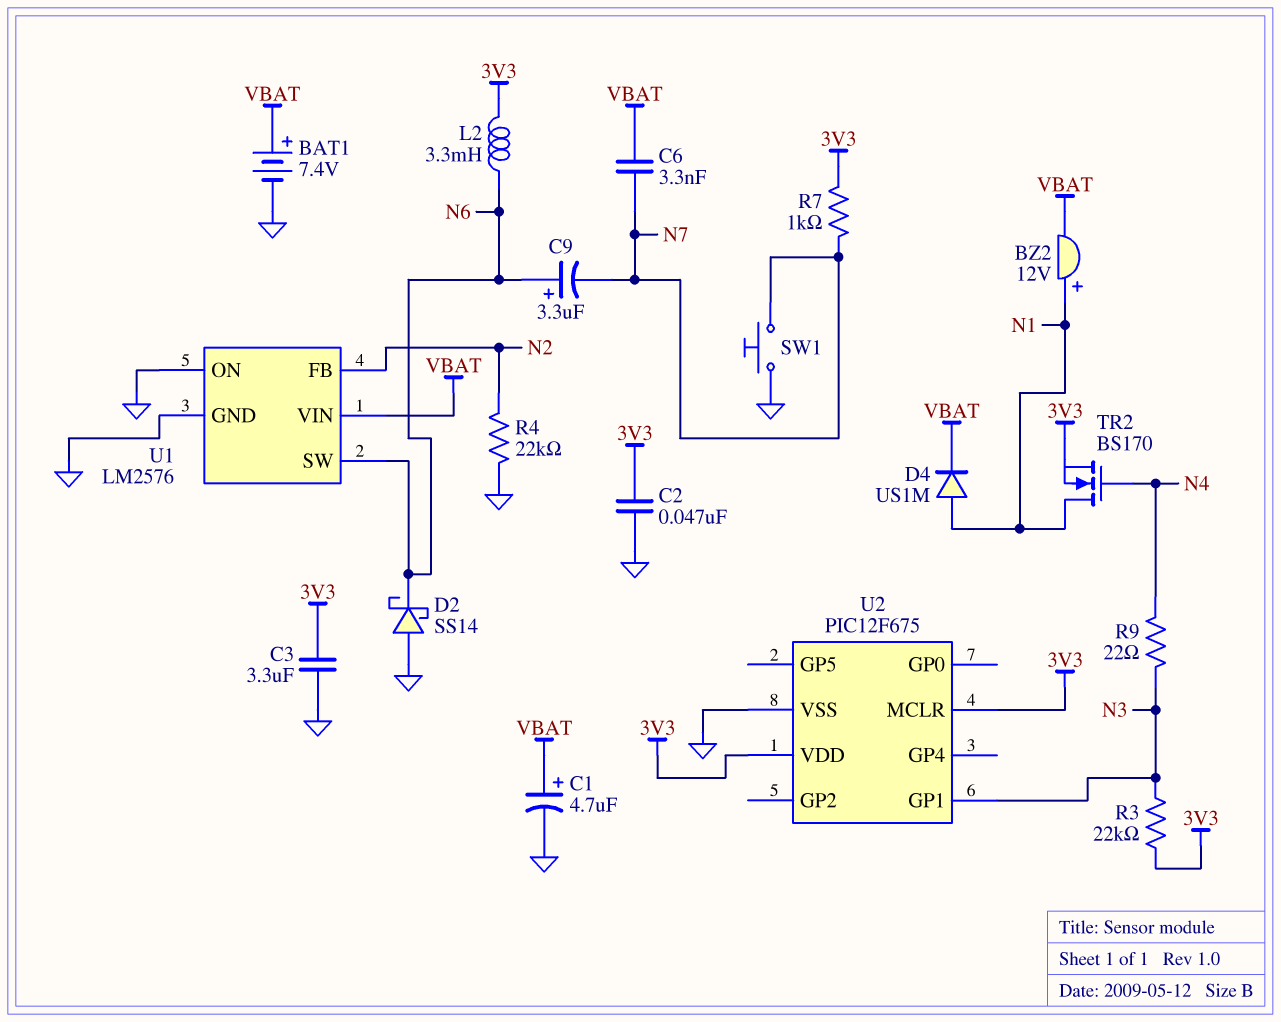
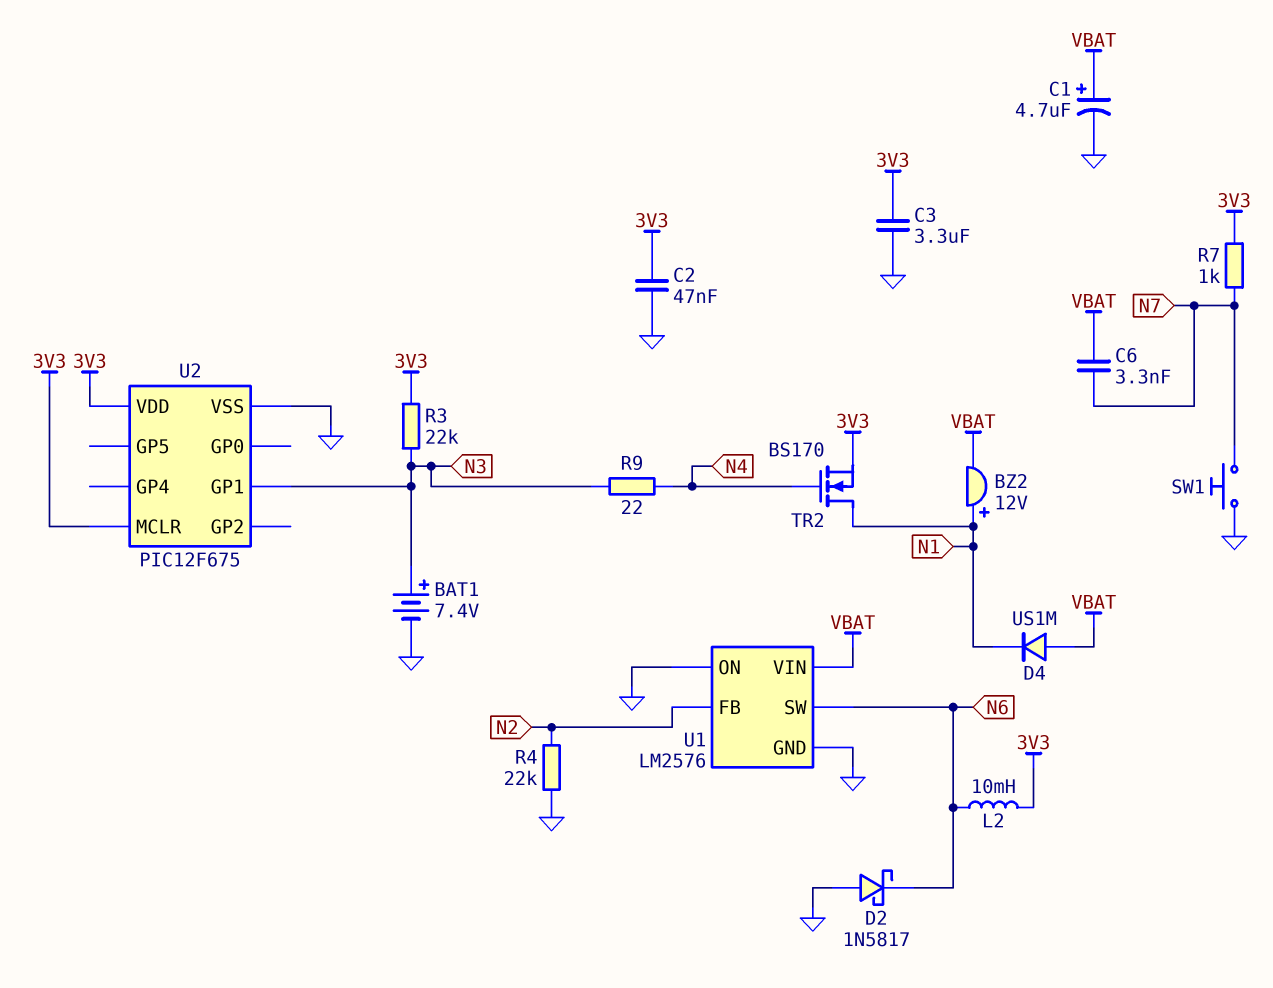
BAT1: 7.4V (plus VBAT, minus GND) -> 7.4V (plus N3, minus GND)
C9: 3.3uF (plus N6, minus N7) -> none
D2: schottky SS14 (A GND, K N6) -> schottky 1N5817 (A GND, K N6)
D4: diode US1M (A N1, K VBAT) -> diode US1M (A VBAT, K N1)
L2: 3.3mH (3V3, N6) -> 10mH (3V3, N6)

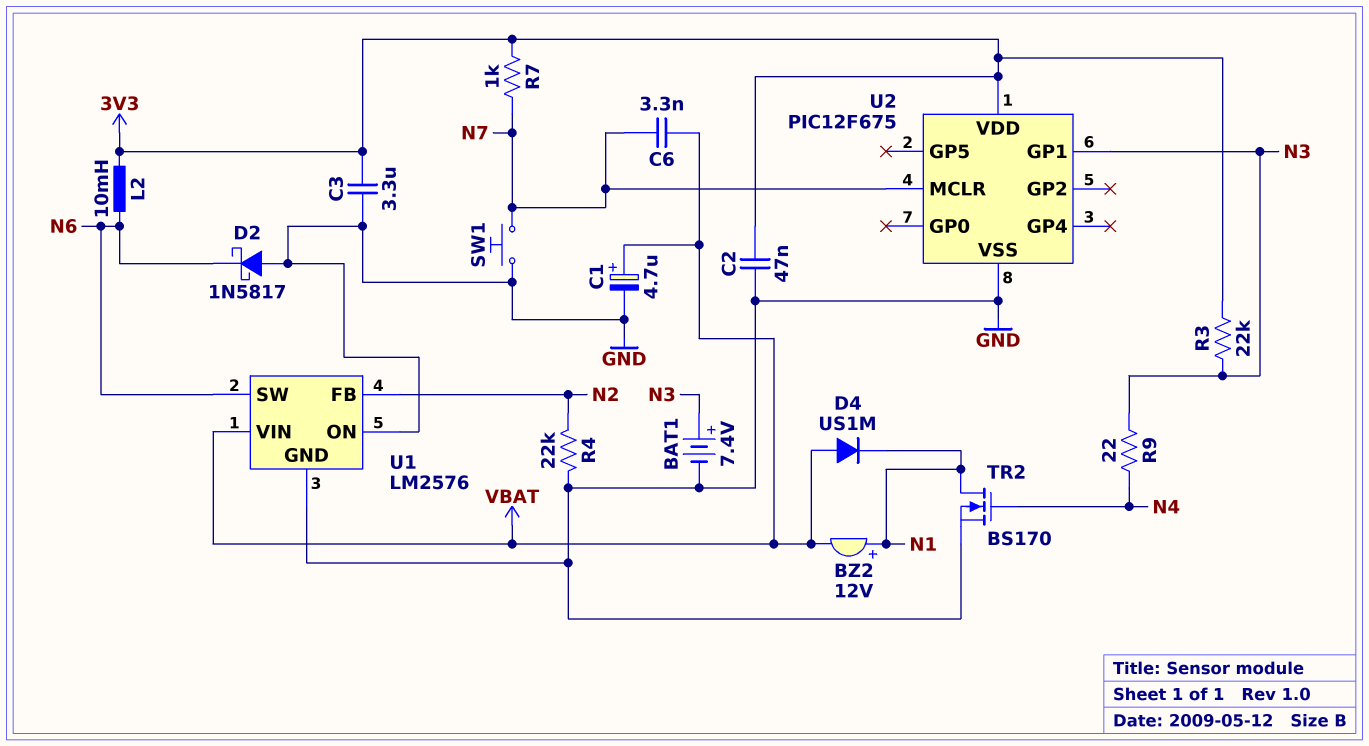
TR2: NMOS BS170 (G N4, D N1, S 3V3) -> NMOS BS170 (G N4, D N1, S GND)
U2 pin MCLR: 3V3 -> N7

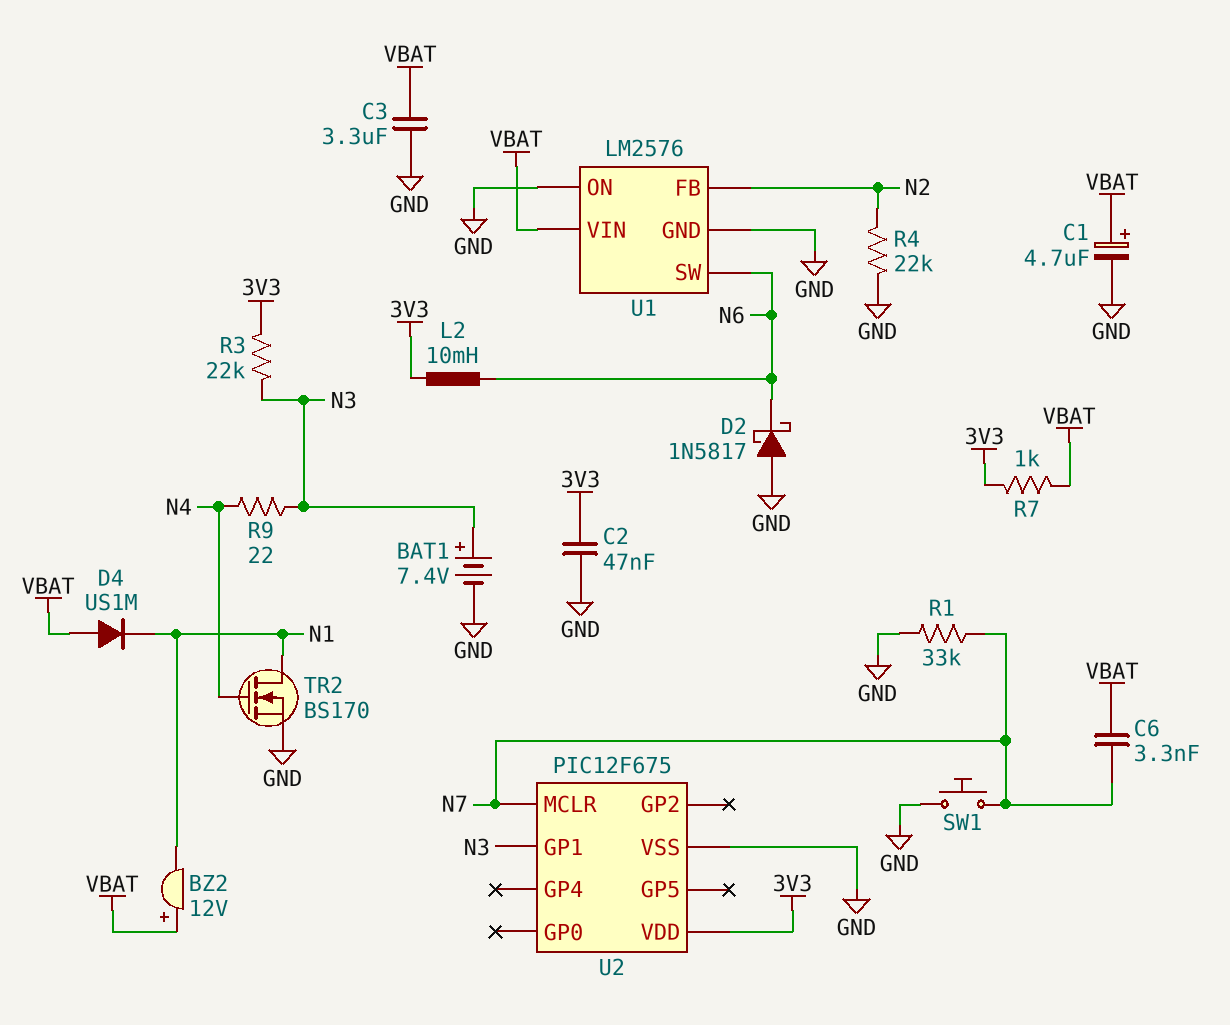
BZ2: buzzer 12V (plus N1, minus VBAT) -> buzzer 12V (plus VBAT, minus N1)
C3: 3.3uF (3V3, GND) -> 3.3uF (GND, VBAT)
R1: none -> 33k (GND, N7)
R7: 1k (3V3, N7) -> 1k (3V3, VBAT)

